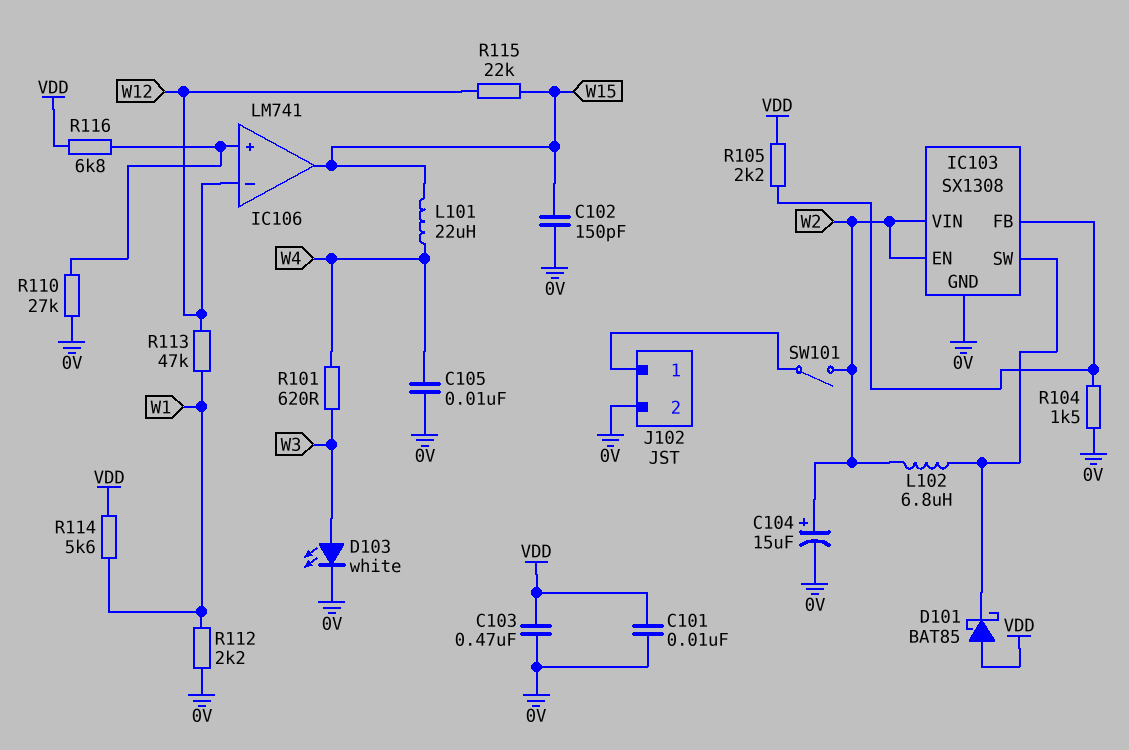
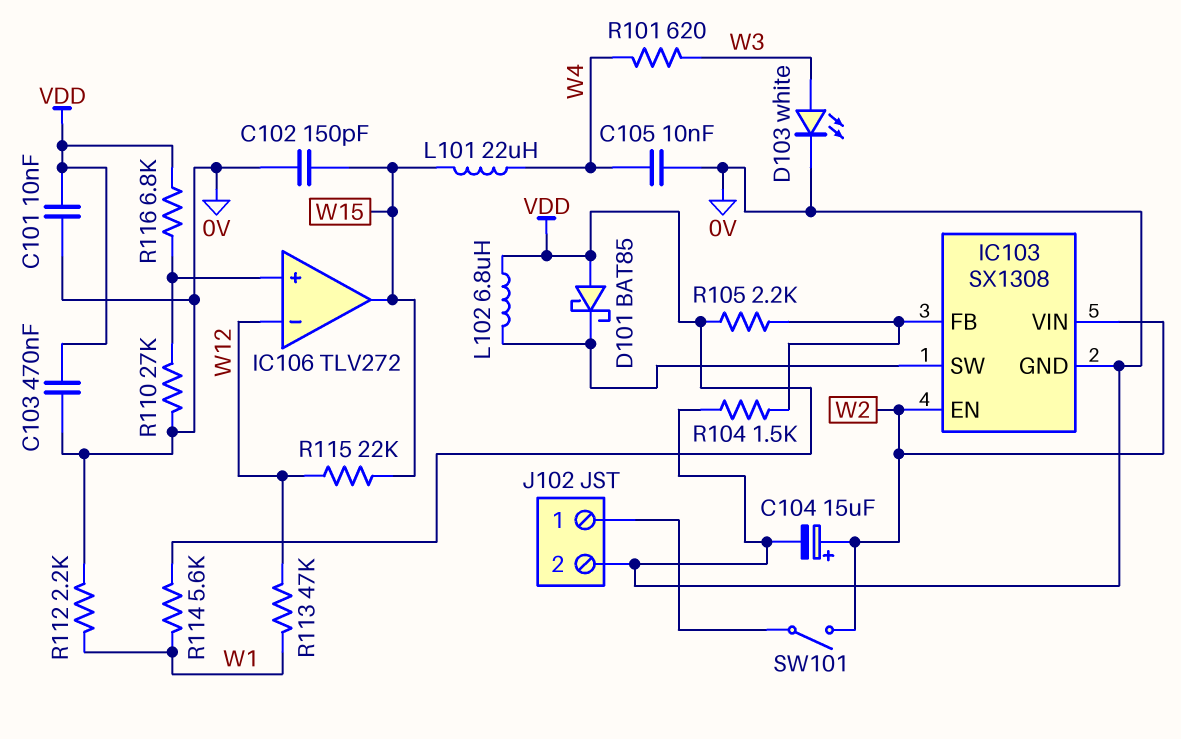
IC106: LM741 -> TLV272
L102: 6.8uH (IC103/SW, W2) -> 6.8uH (IC103/SW, VDD)

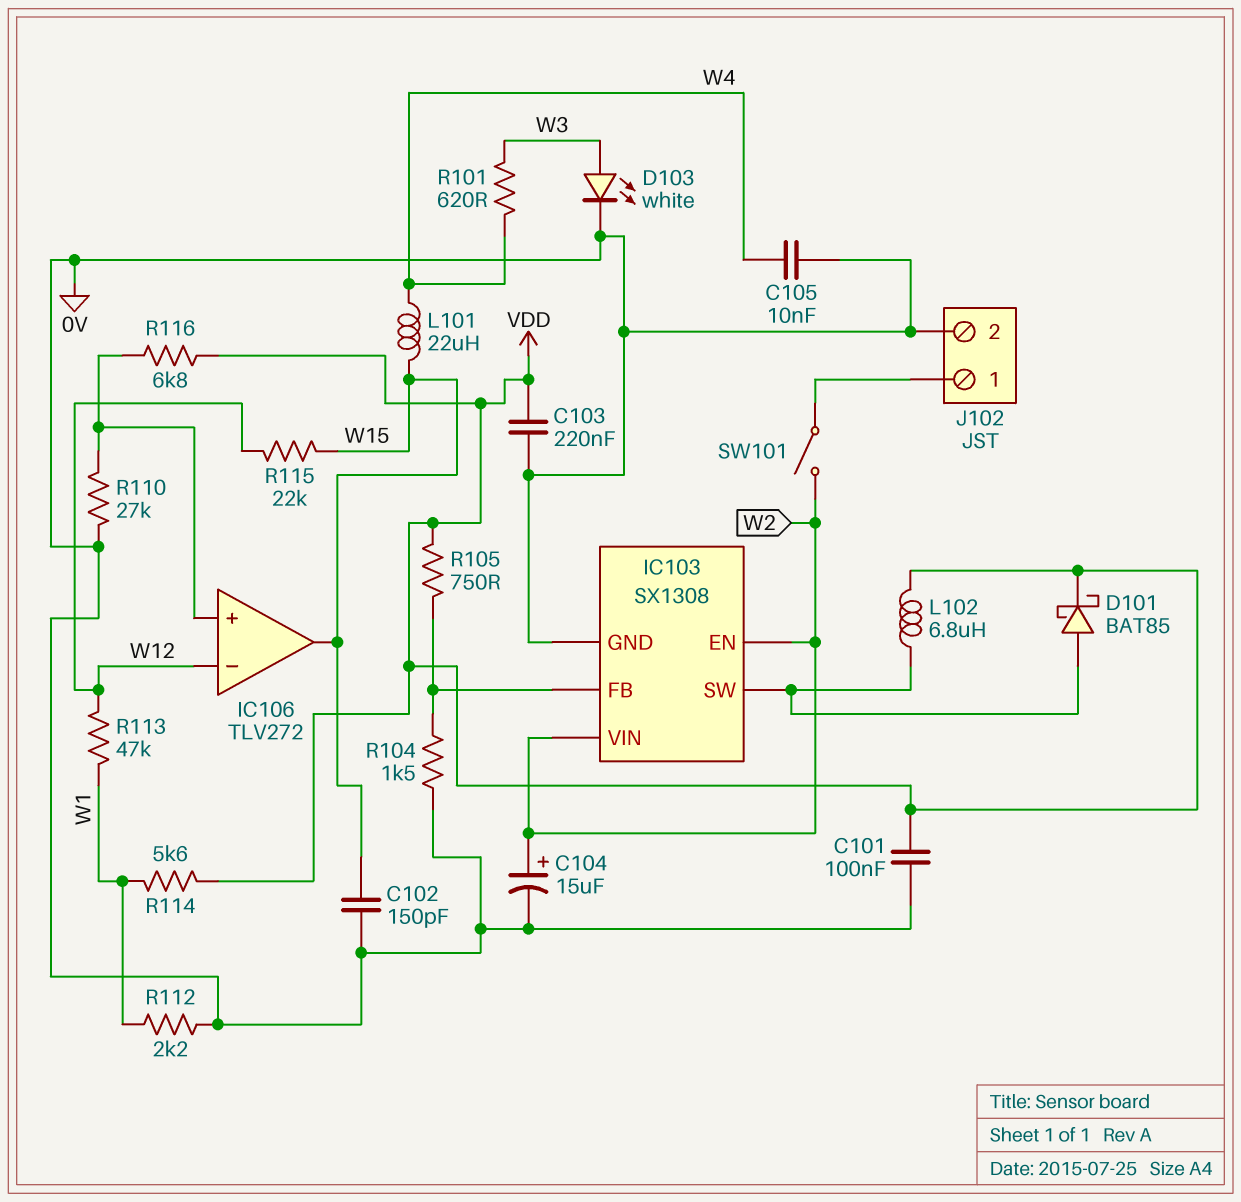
C101: 10nF (0V, VDD) -> 100nF (0V, VDD)
C103: 470nF (0V, VDD) -> 220nF (0V, VDD)
D101: schottky BAT85 (A VDD, K IC103/SW) -> schottky BAT85 (A IC103/SW, K VDD)
R105: 2.2k (IC103/FB, VDD) -> 750 (IC103/FB, VDD)

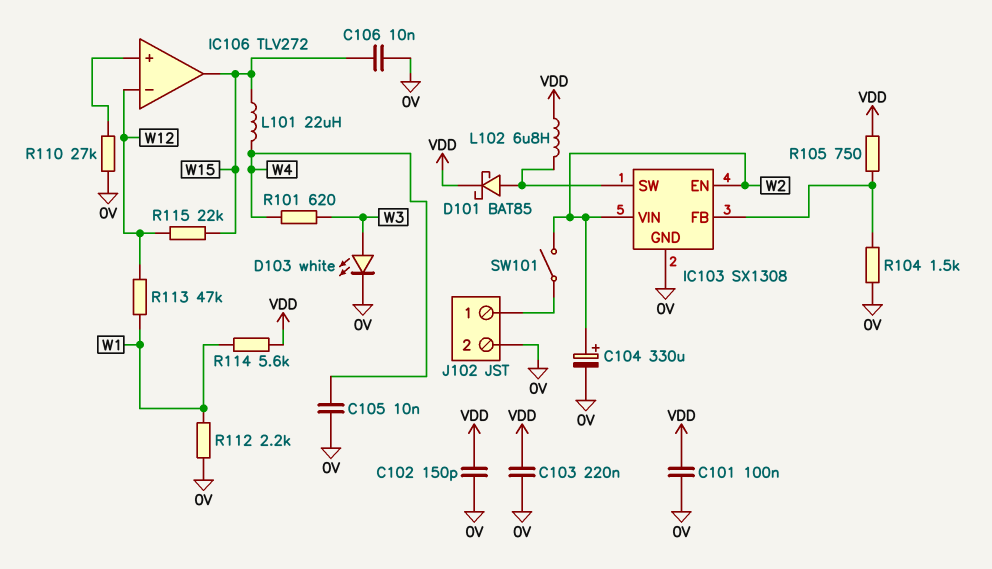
C102: 150pF (0V, W15) -> 150pF (0V, VDD)
C104: 15uF (plus W2, minus 0V) -> 330uF (plus W2, minus 0V)
C106: none -> 10nF (0V, W15)
R116: 6.8k (IC106/in+, VDD) -> none

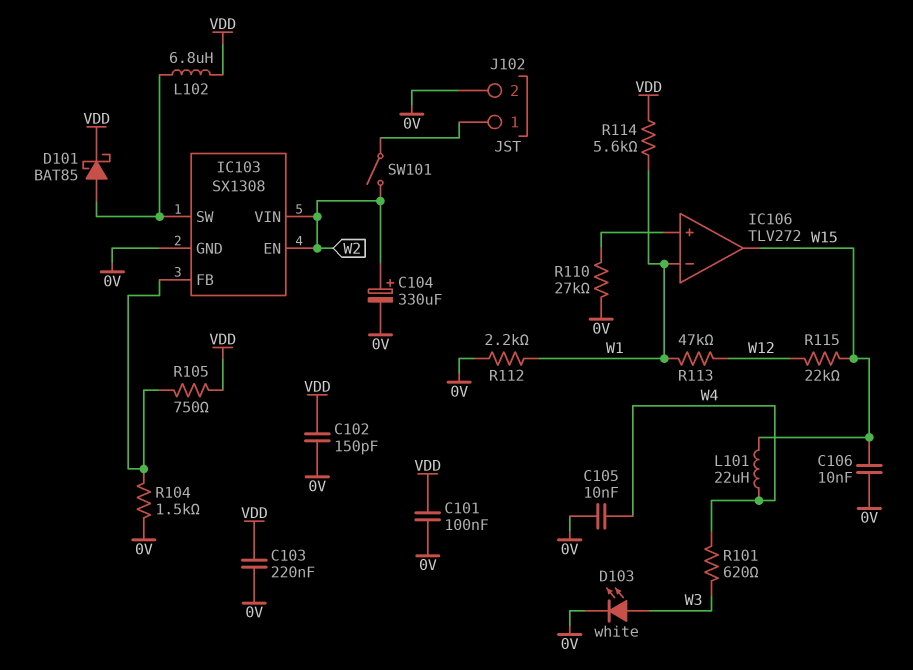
IC106 pin in-: W12 -> W1

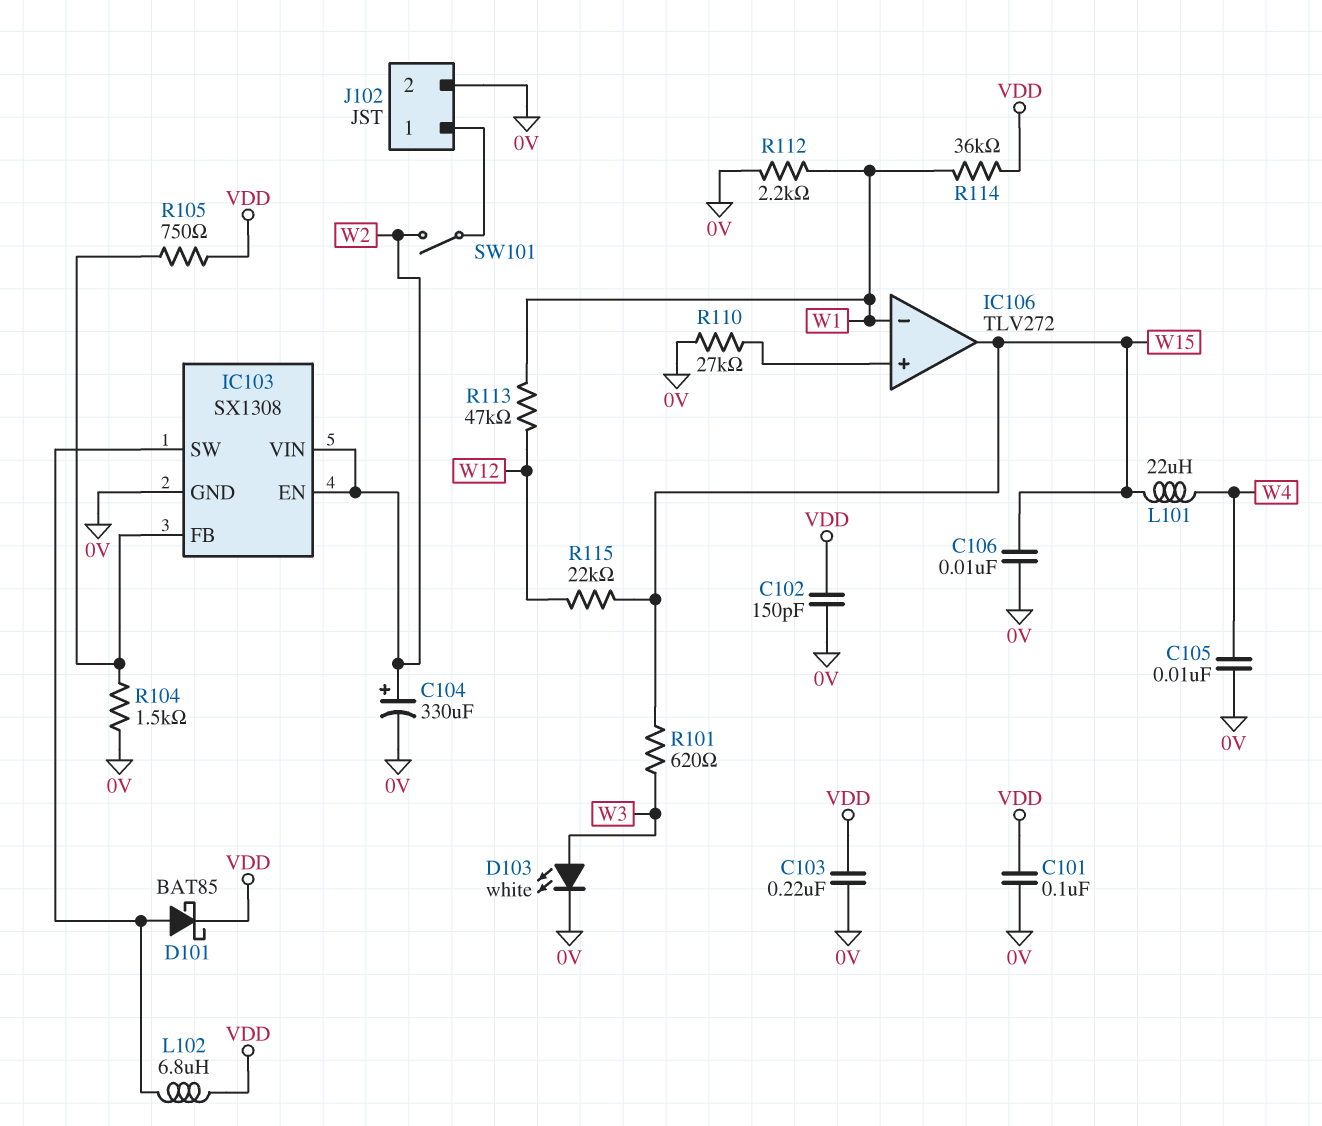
R101: 620 (W3, W4) -> 620 (W3, W15)
R114: 5.6k (VDD, W1) -> 36k (VDD, W1)

